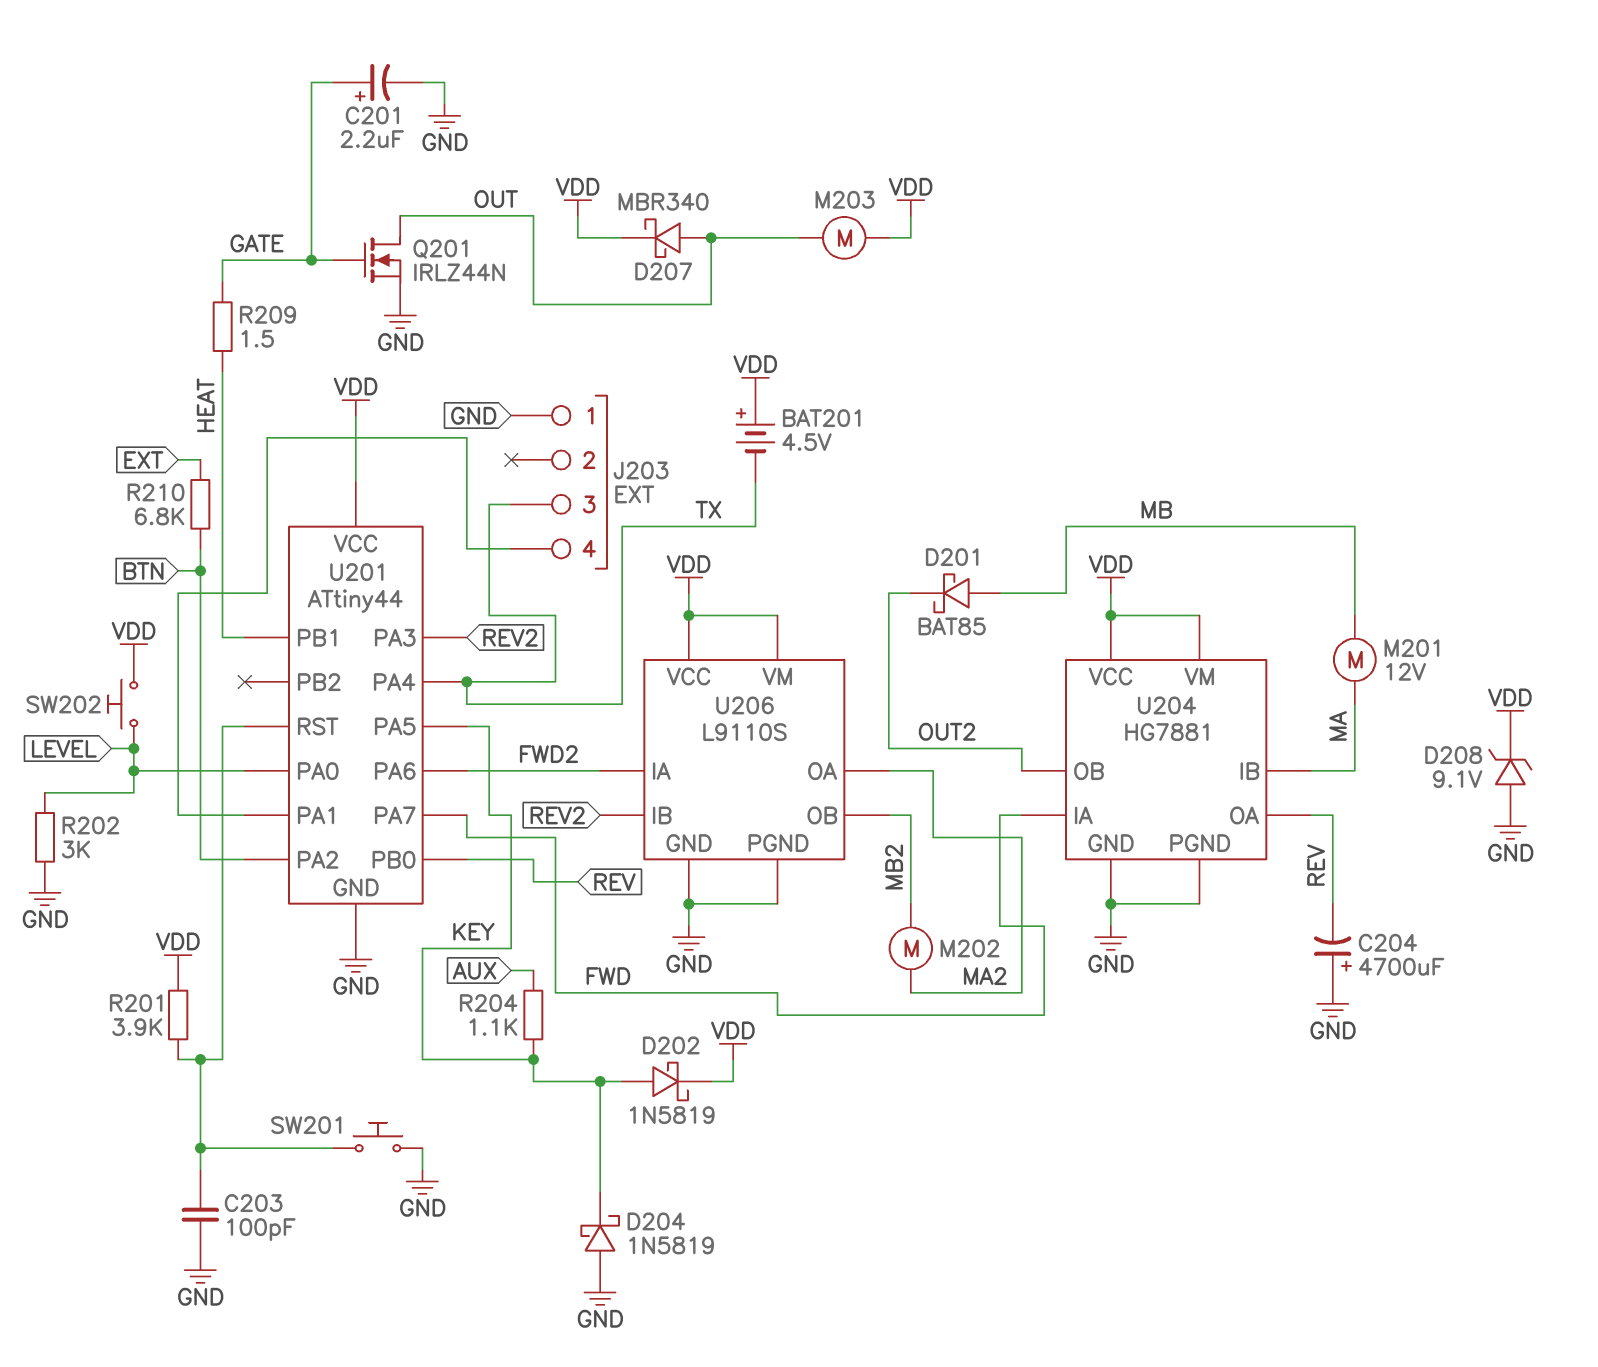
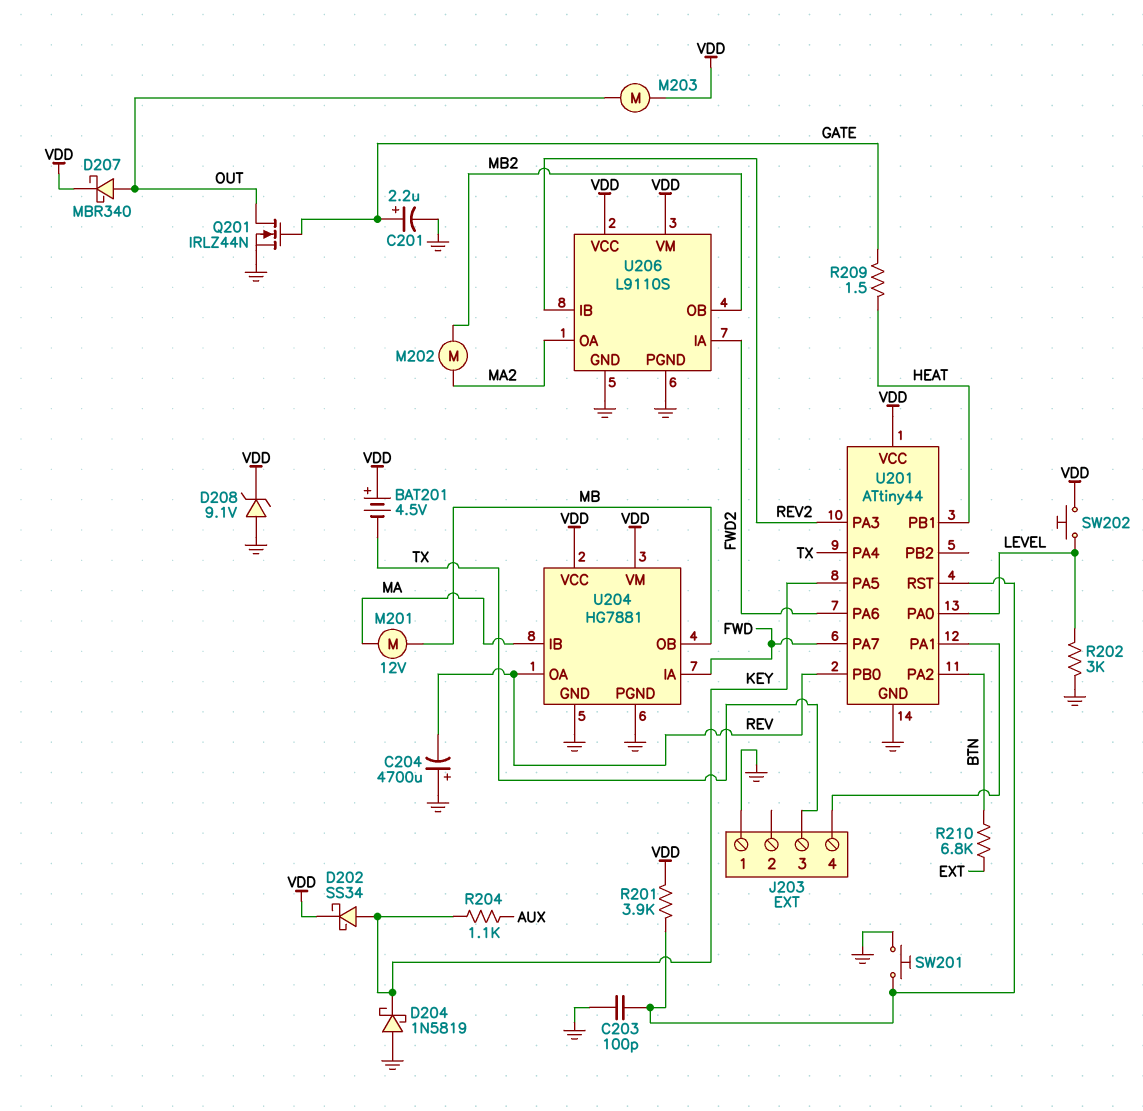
D201: schottky BAT85 (A MB, K OUT2) -> none
D202: schottky 1N5819 (A KEY, K VDD) -> schottky SS34 (A KEY, K VDD)
U204 pin OB: OUT2 -> MB

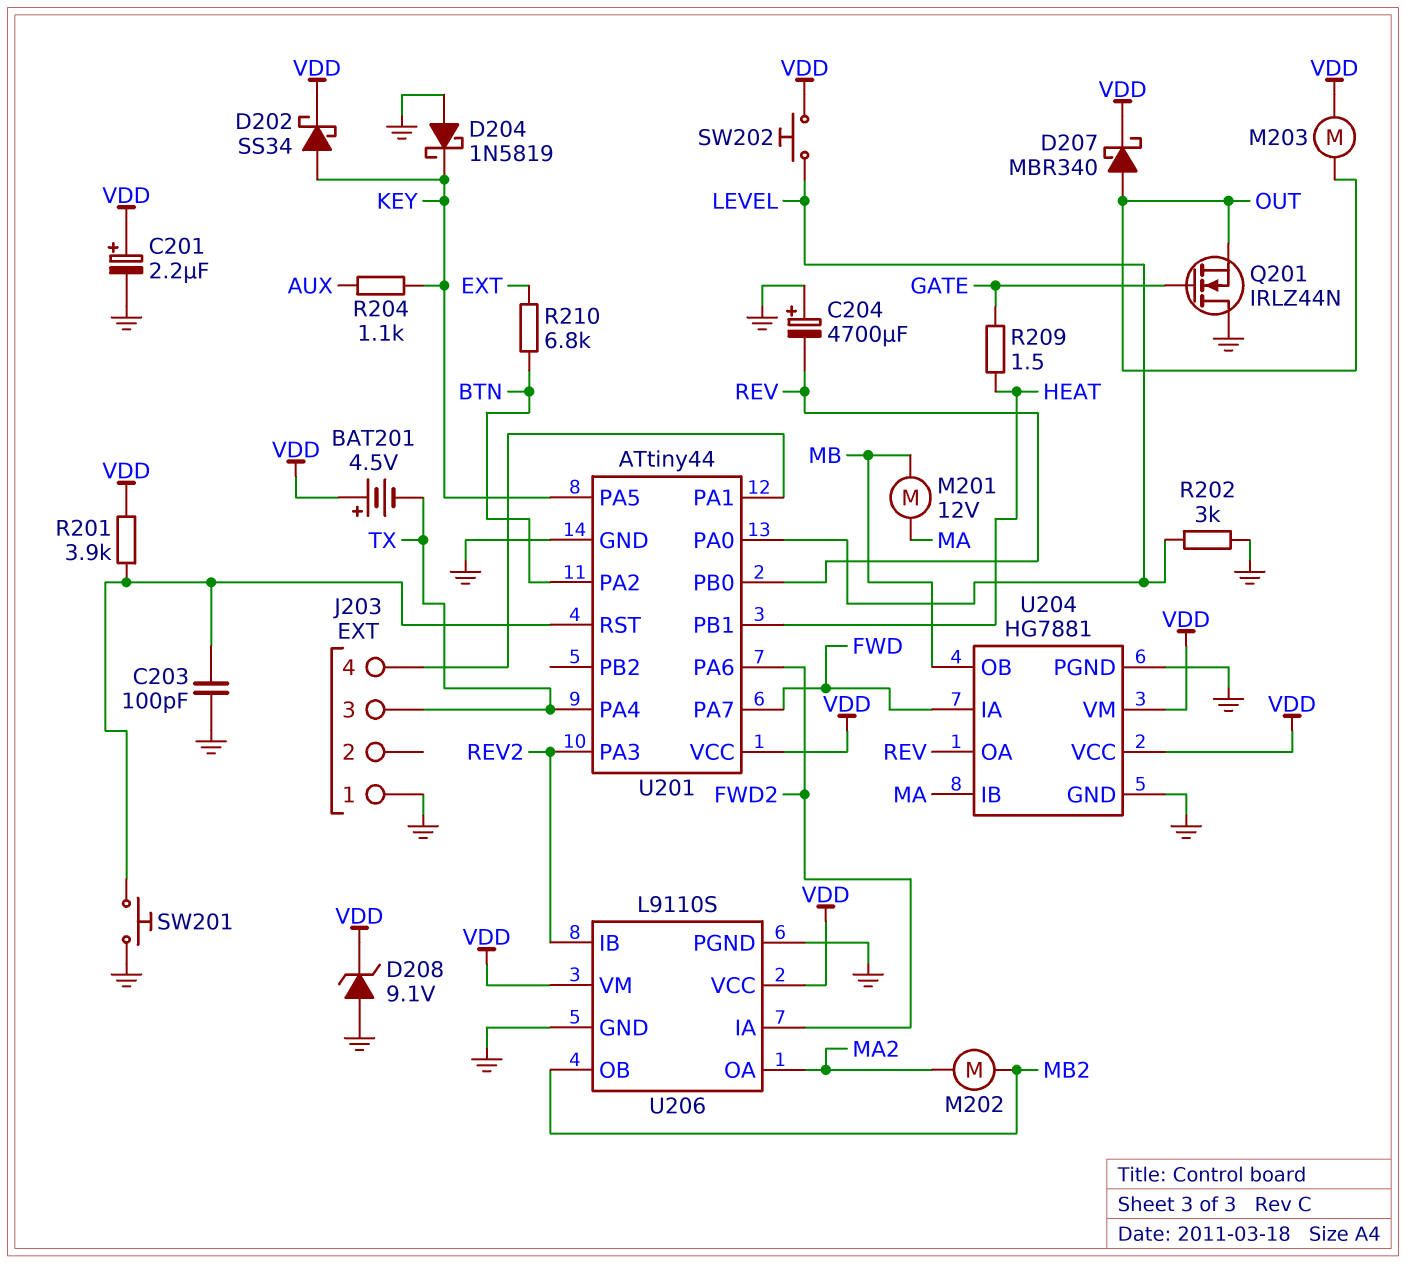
C201: 2.2uF (plus GATE, minus GND) -> 2.2uF (plus VDD, minus GND)
Q201: NMOS IRLZ44N (G GATE, D OUT, S GND) -> NMOS IRLZ44N (G GATE, D GND, S OUT)

